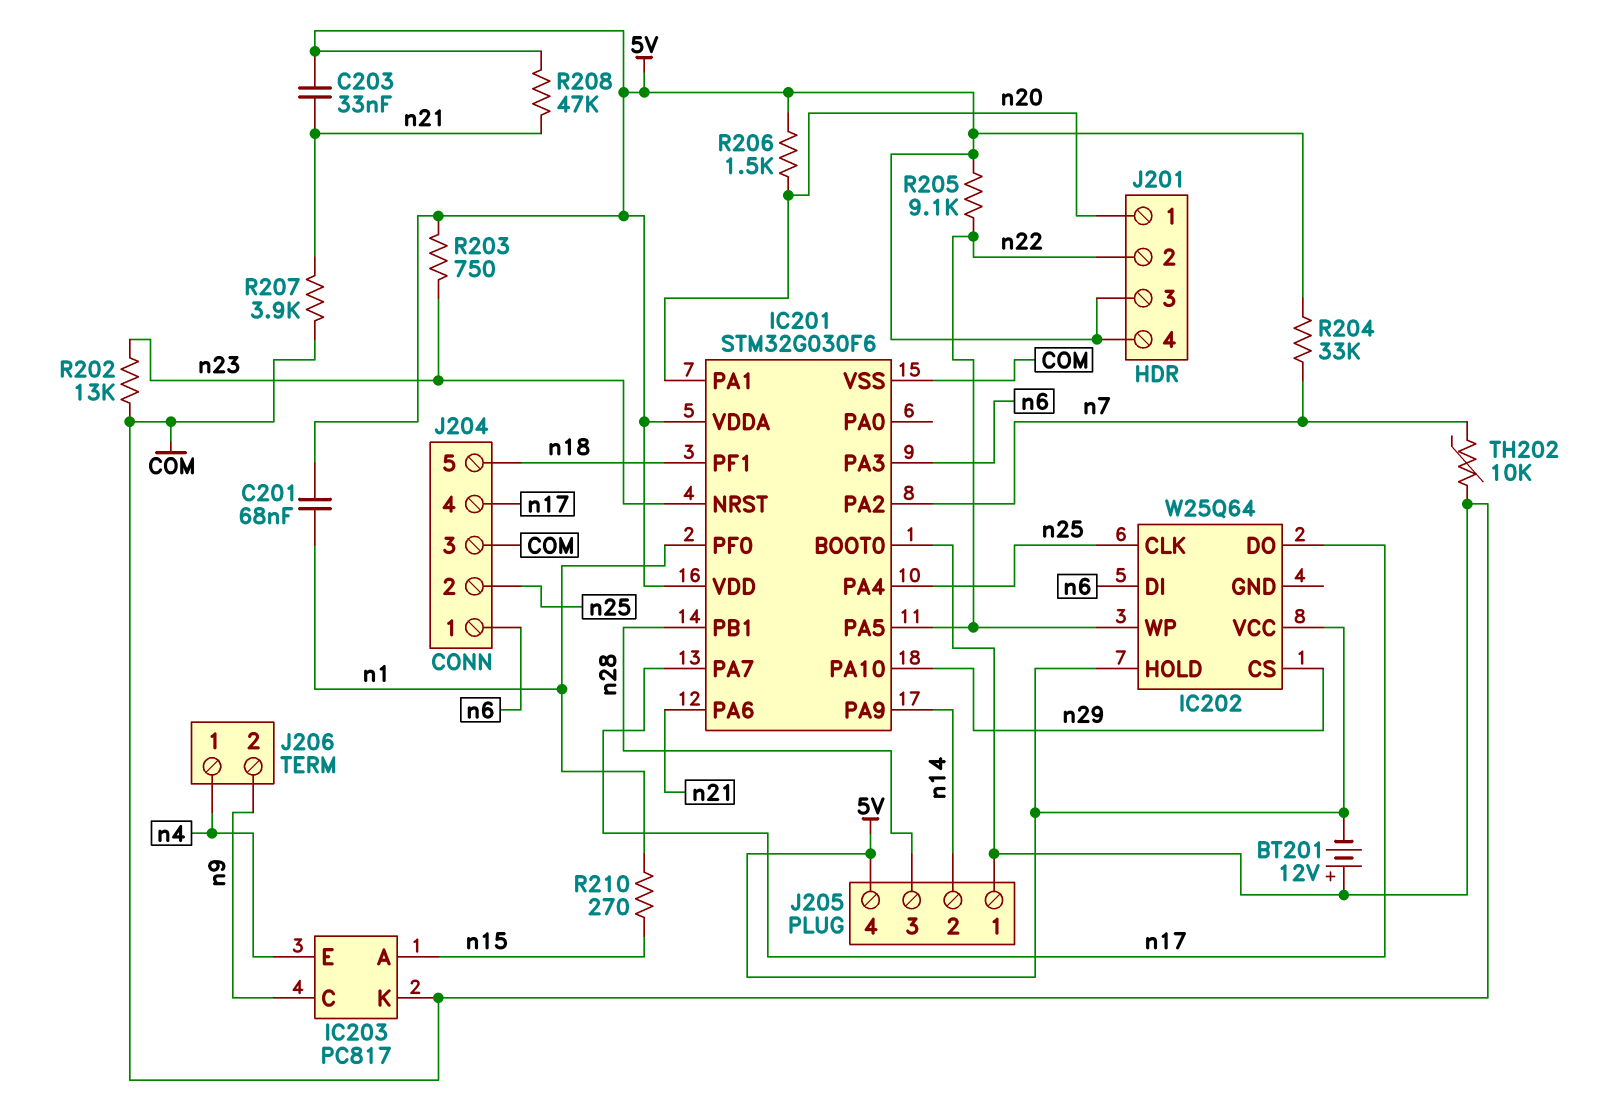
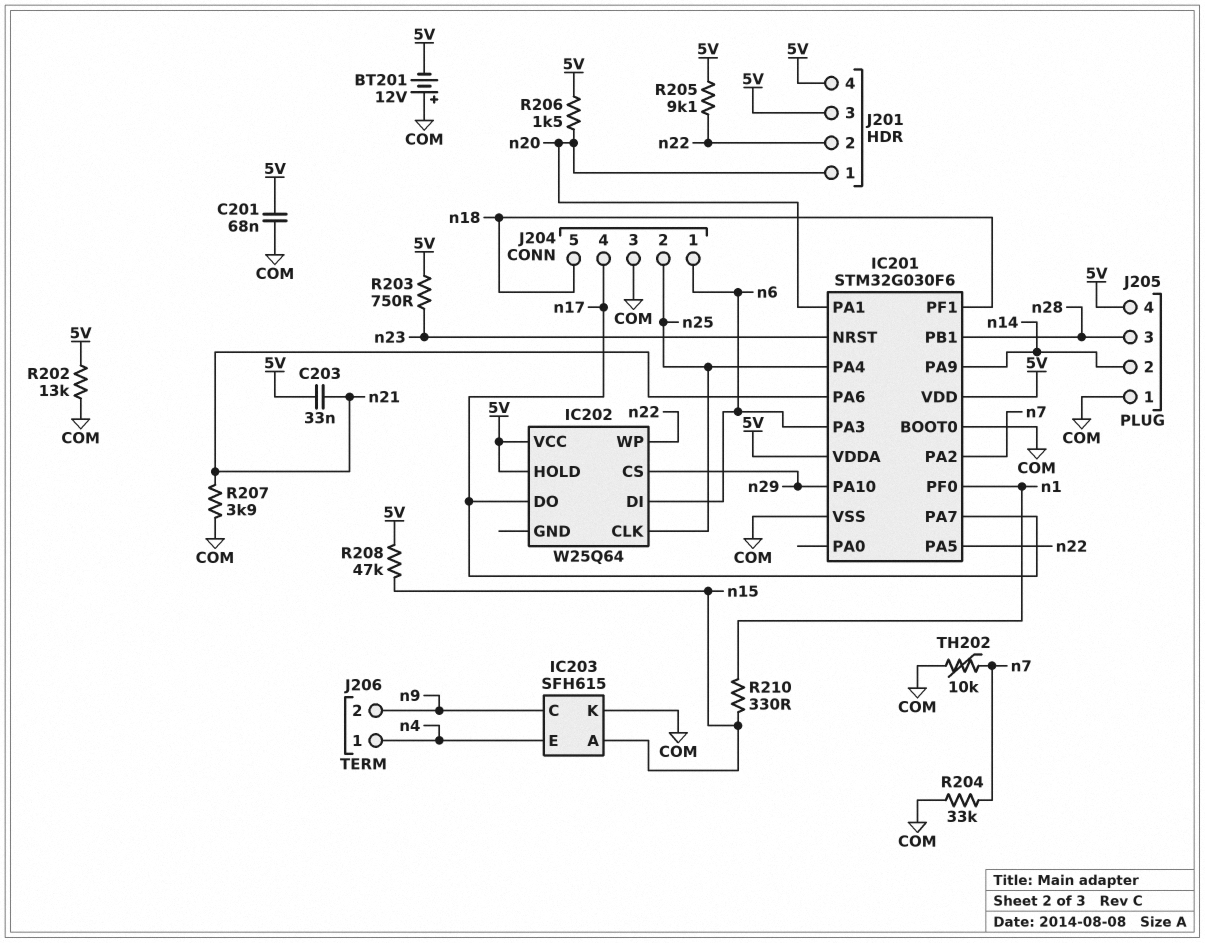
C201: 68nF (5V, n1) -> 68nF (5V, COM)
IC203: PC817 -> SFH615
R202: 13k (COM, n23) -> 13k (5V, COM)
R204: 33k (5V, n7) -> 33k (COM, n7)
R208: 47k (5V, n21) -> 47k (5V, n15)
R210: 270 (n1, n15) -> 330 (n1, n15)

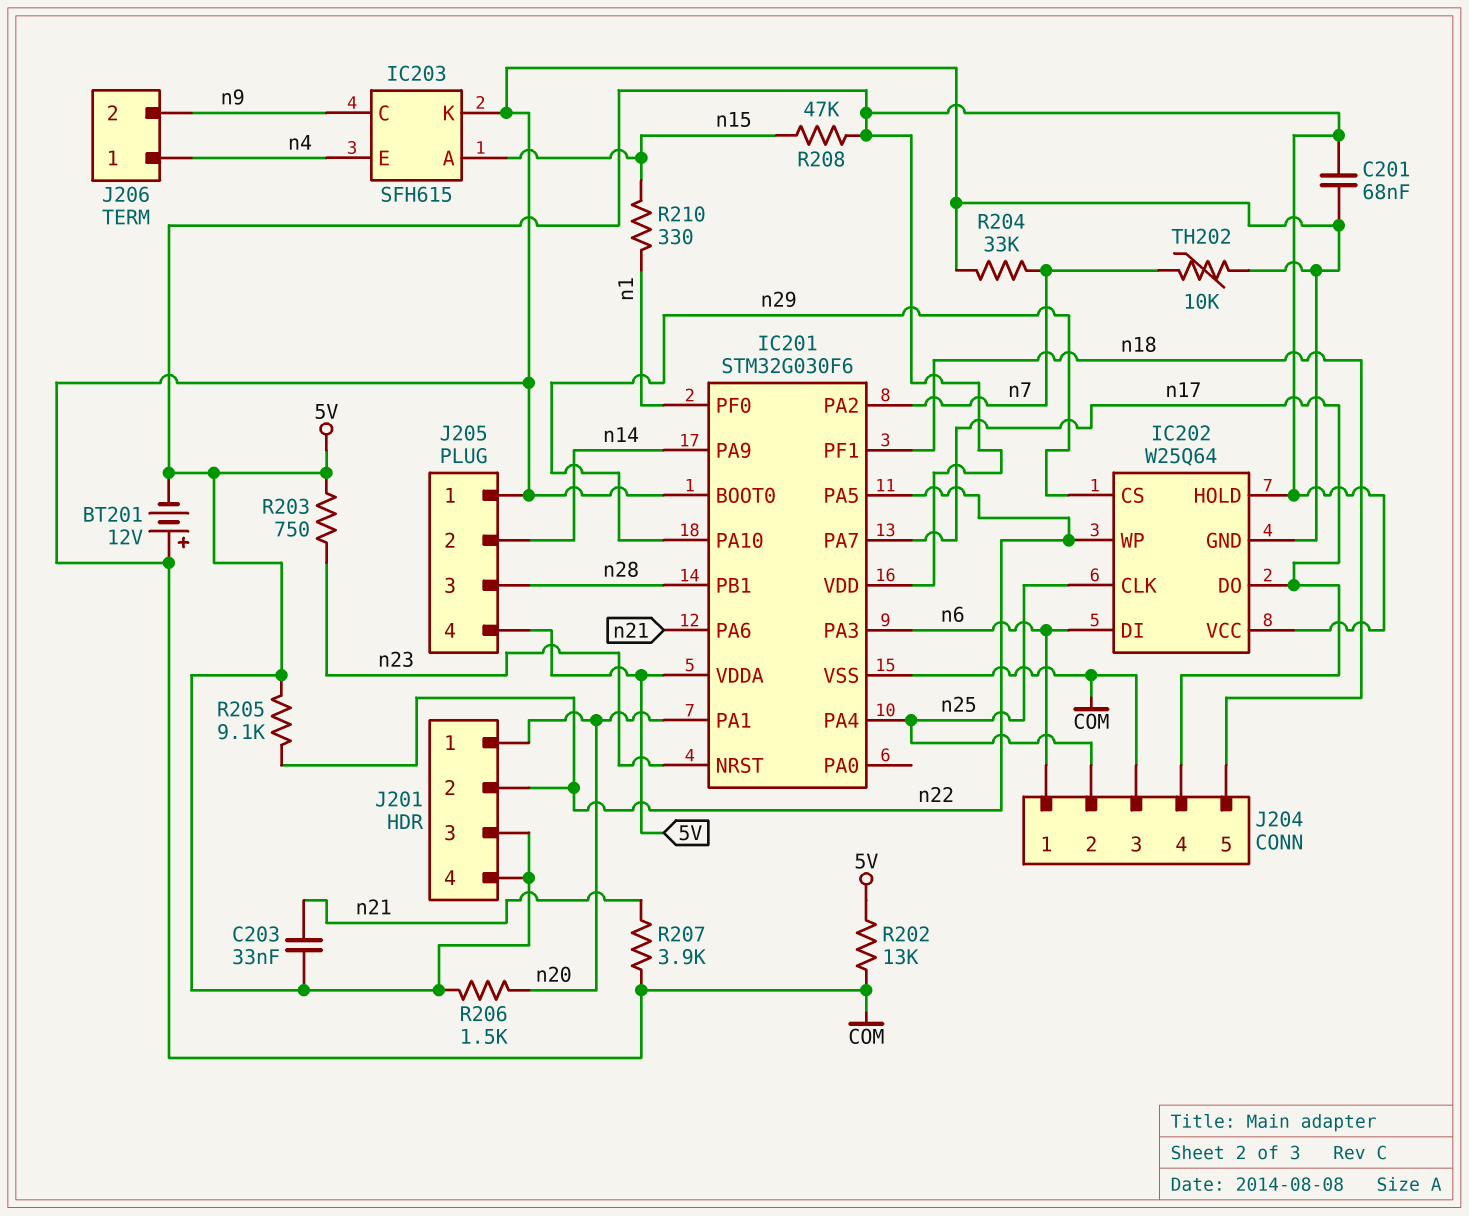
IC202 pin GND: none -> COM

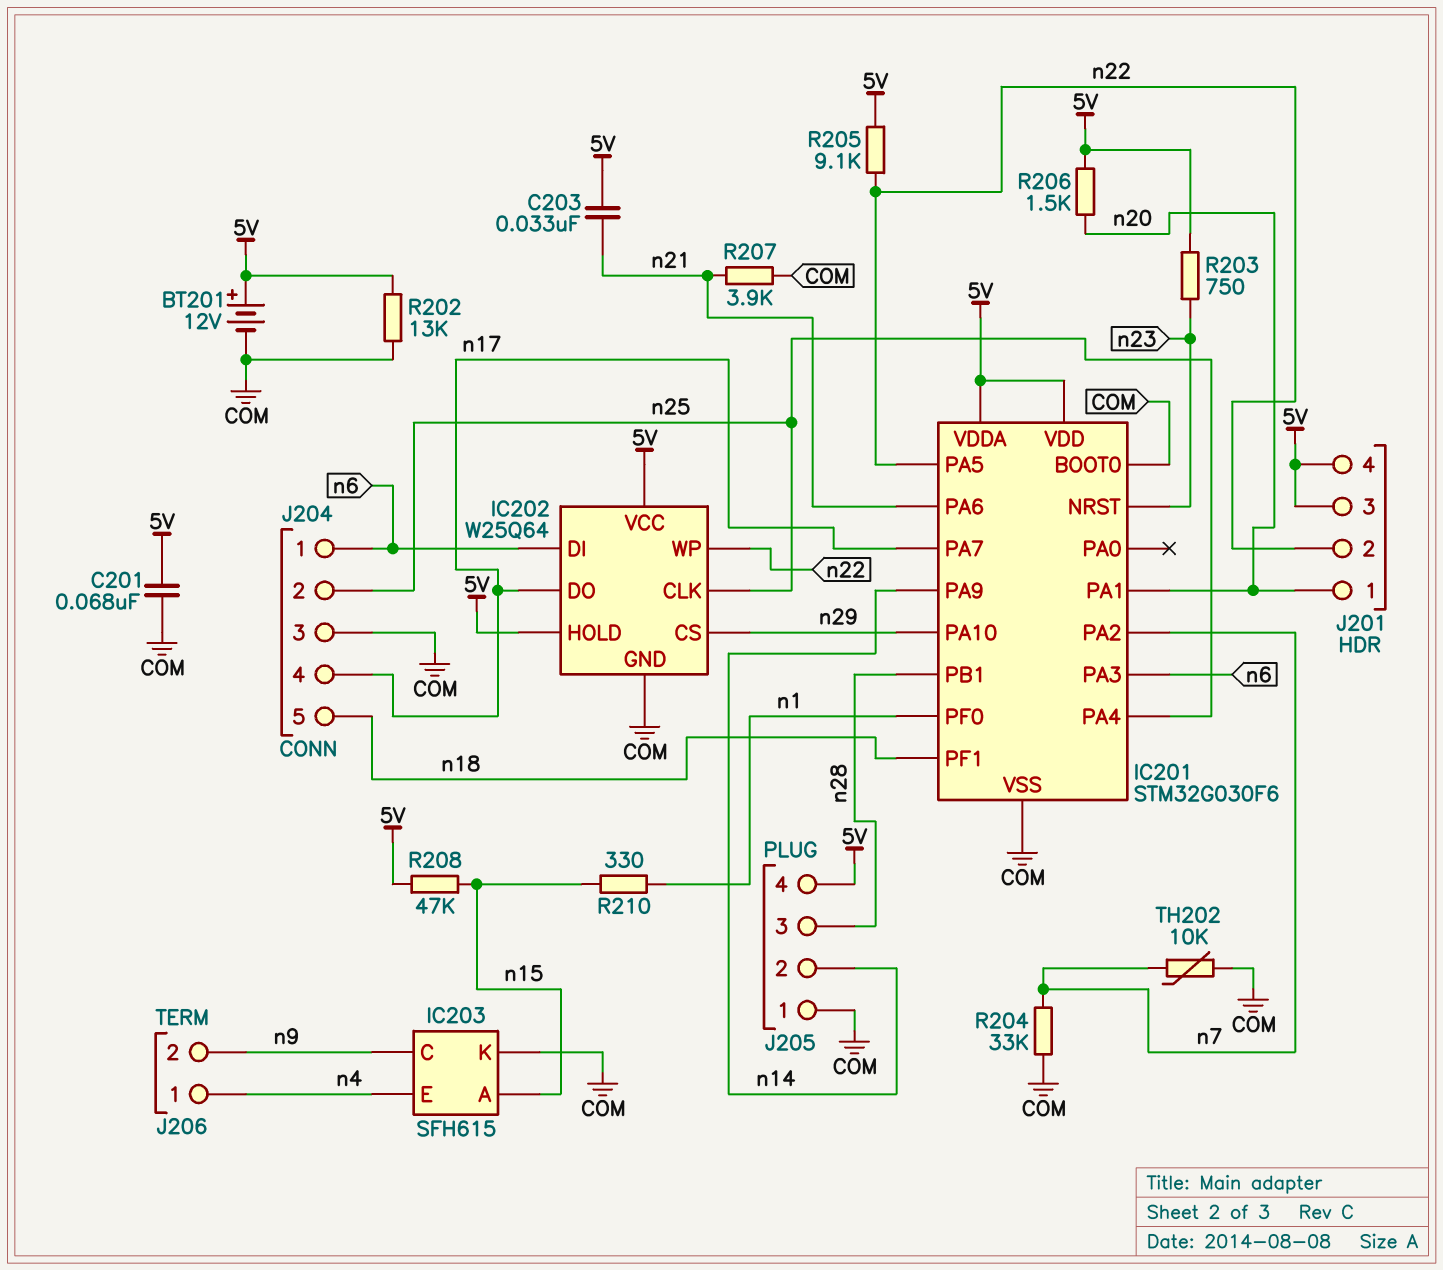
BT201: 12V (plus COM, minus 5V) -> 12V (plus 5V, minus COM)

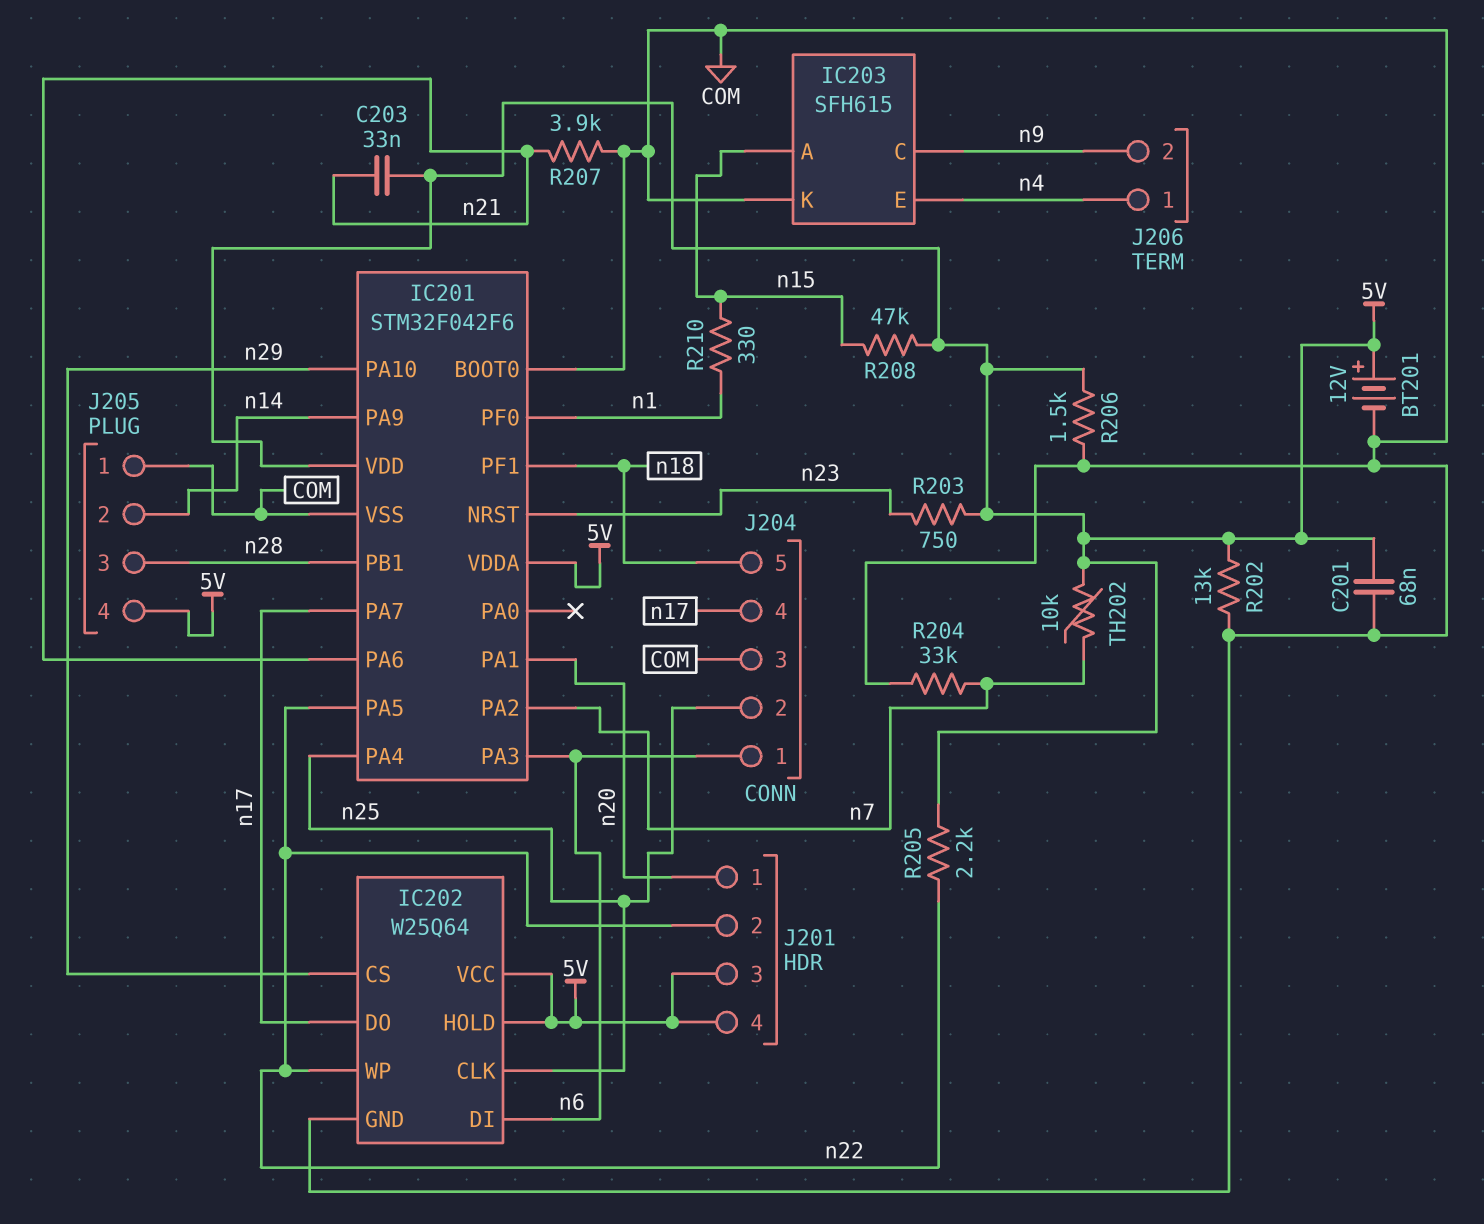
IC201: STM32G030F6 -> STM32F042F6
R205: 9.1k (5V, n22) -> 2.2k (5V, n22)
R206: 1.5k (5V, n20) -> 1.5k (5V, COM)
TH202: 10k (COM, n7) -> 10k (5V, n7)

